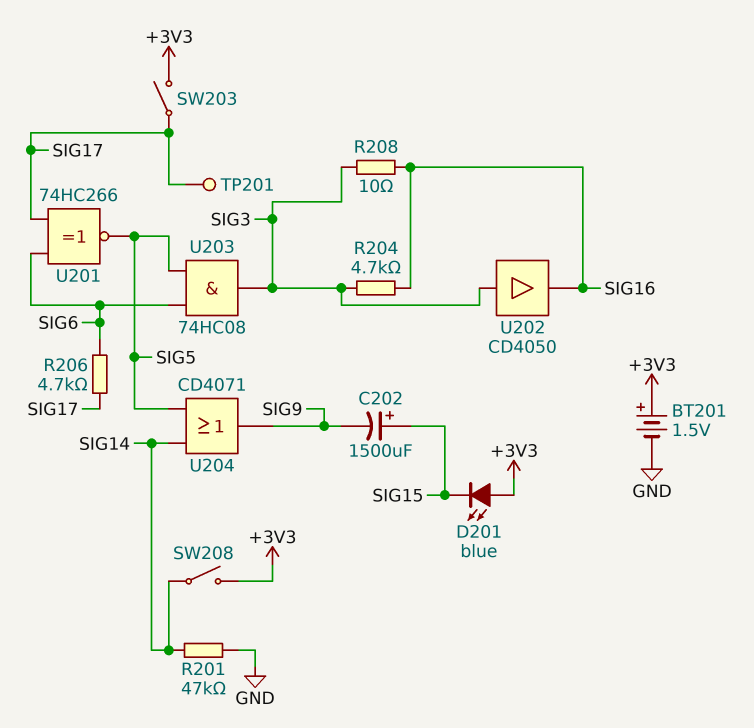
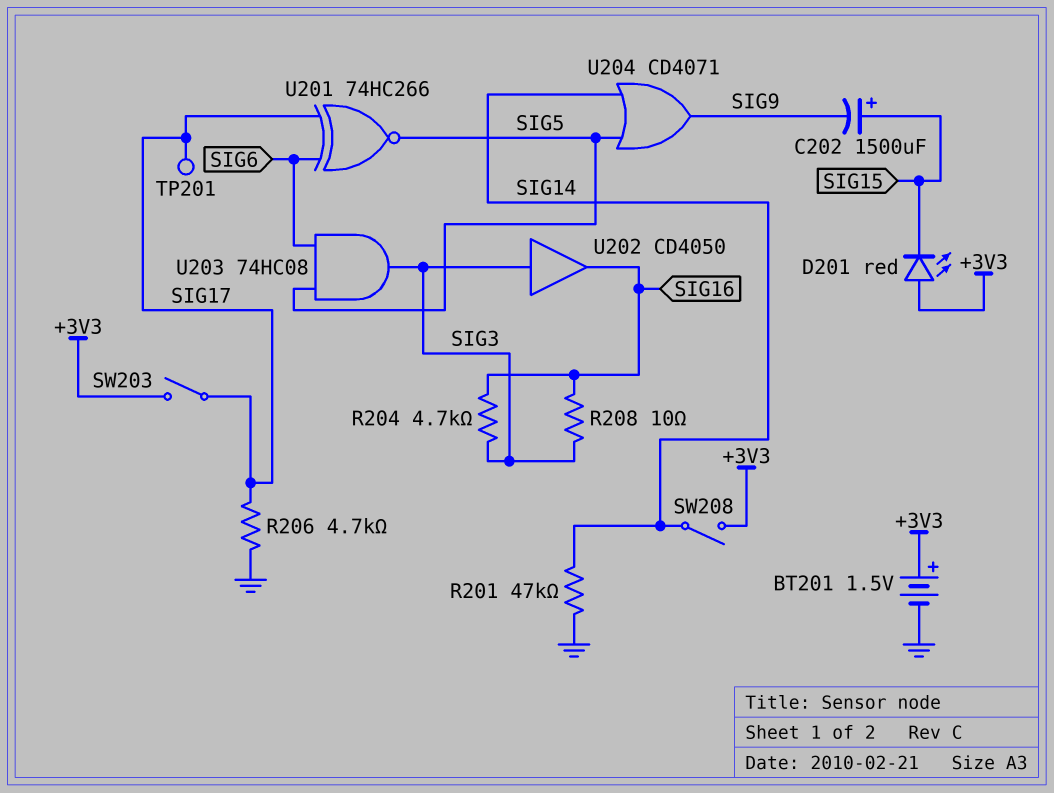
D201: LED blue (A +3V3, K SIG15) -> LED red (A +3V3, K SIG15)
R206: 4.7k (SIG6, SIG17) -> 4.7k (GND, SIG17)

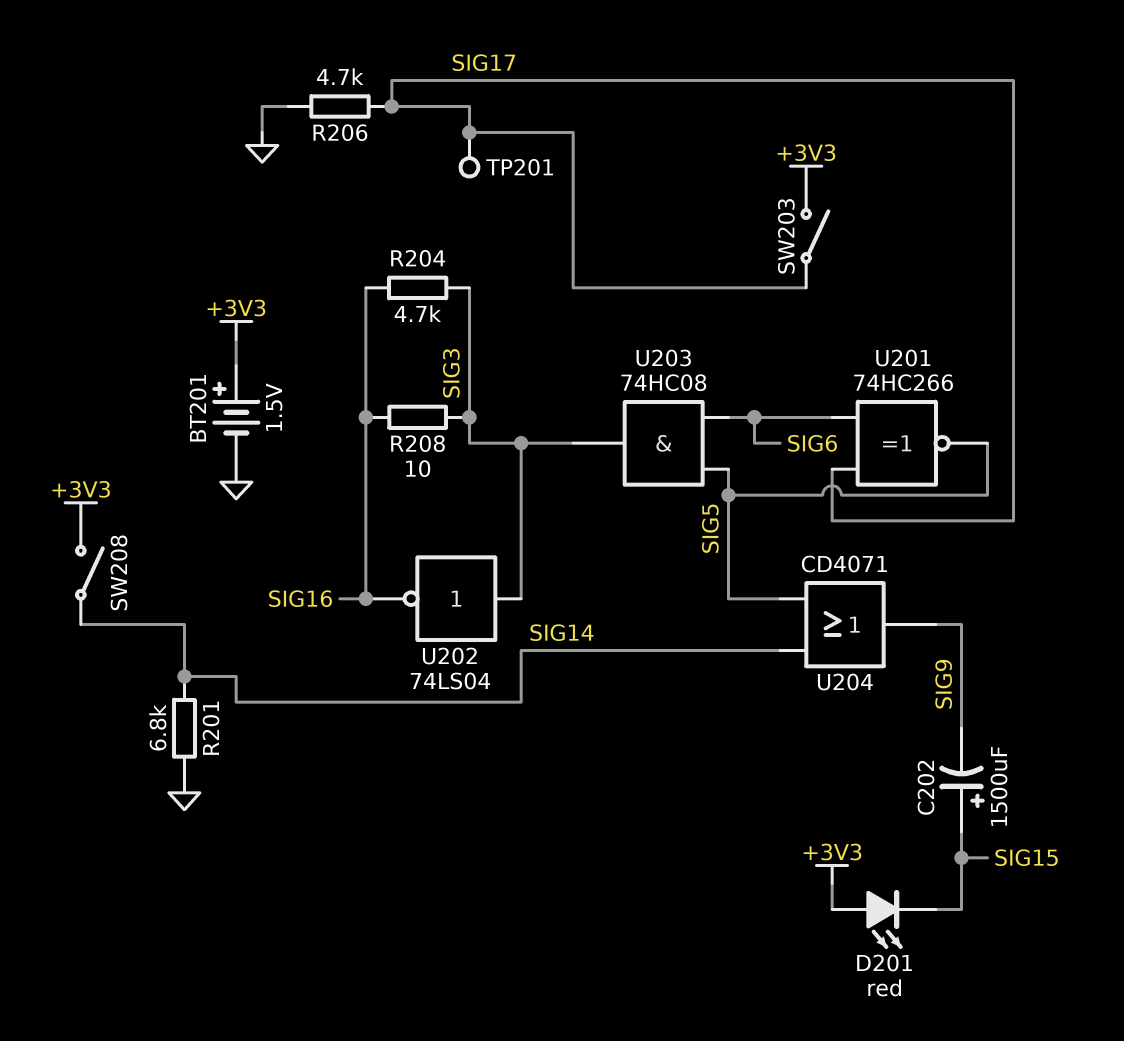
R201: 47k (GND, SIG14) -> 6.8k (GND, SIG14)
U202: buffer CD4050 (in SIG3, out SIG16) -> NOT 74LS04 (in SIG3, out SIG16)

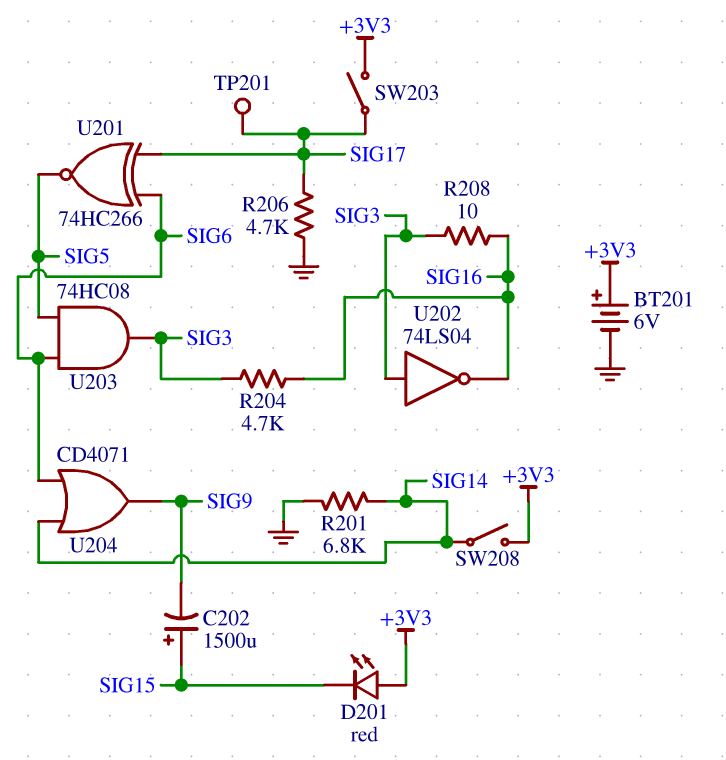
BT201: 1.5V (plus +3V3, minus GND) -> 6V (plus +3V3, minus GND)
U204: OR CD4071 (in SIG5, in SIG14, out SIG9) -> OR CD4071 (in SIG6, in SIG14, out SIG9)

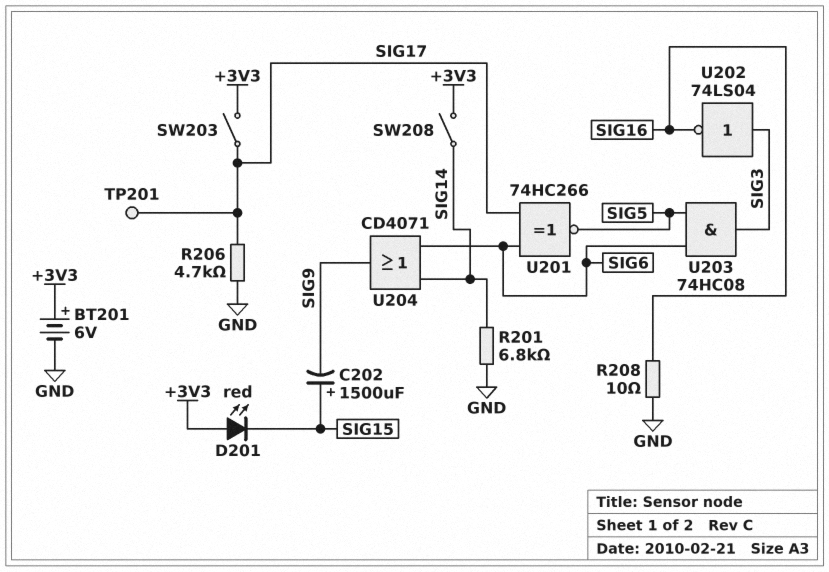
R204: 4.7k (SIG3, SIG16) -> none
R208: 10 (SIG3, SIG16) -> 10 (GND, SIG16)

